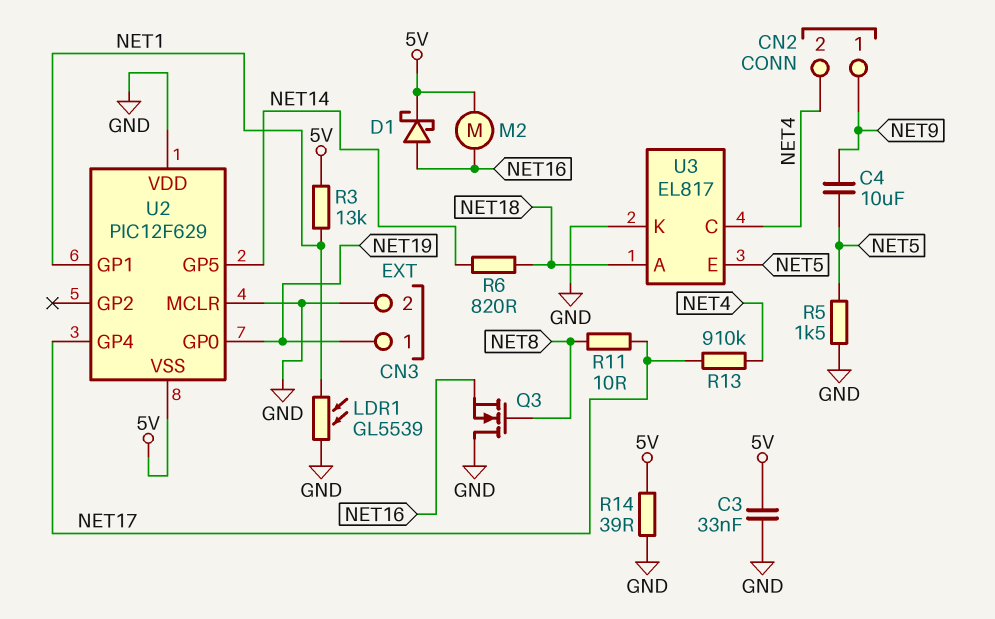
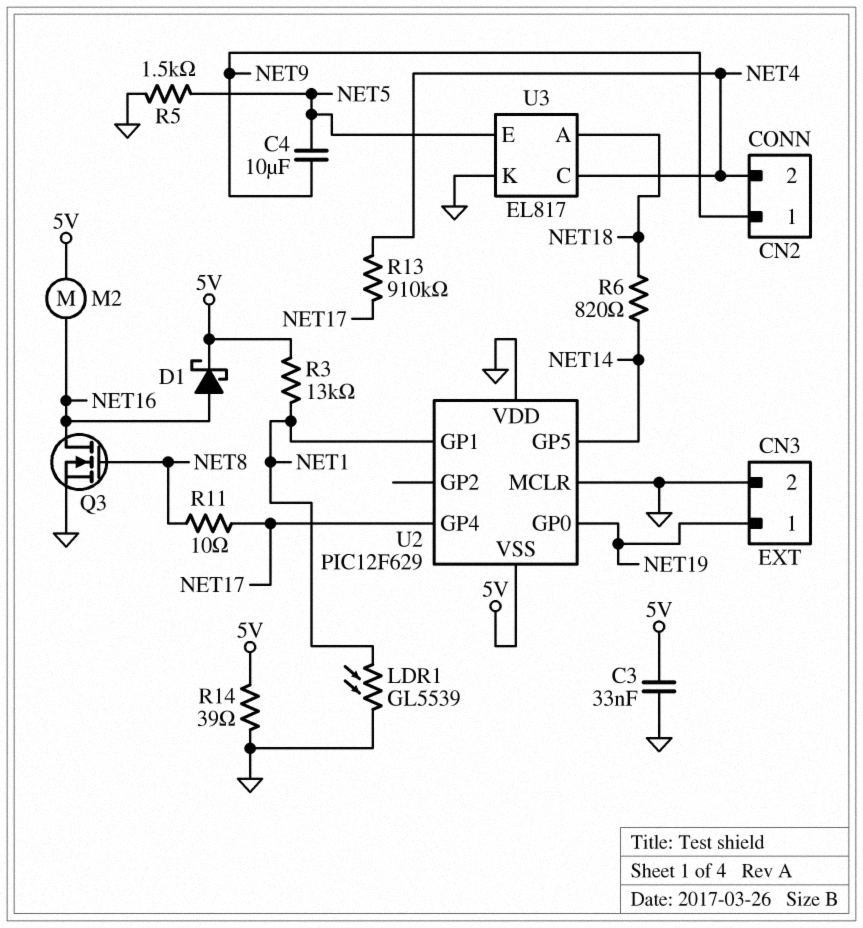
Q3: NMOS (G NET8, D GND, S NET16) -> NMOS (G NET8, D NET16, S GND)

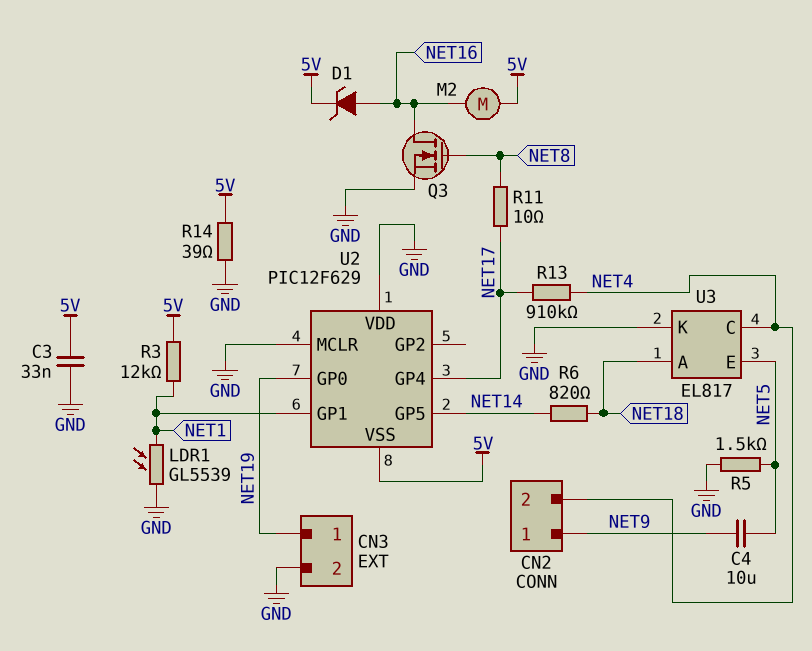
D1: schottky (A NET16, K 5V) -> zener (A NET16, K 5V)
R3: 13k (5V, NET1) -> 12k (5V, NET1)

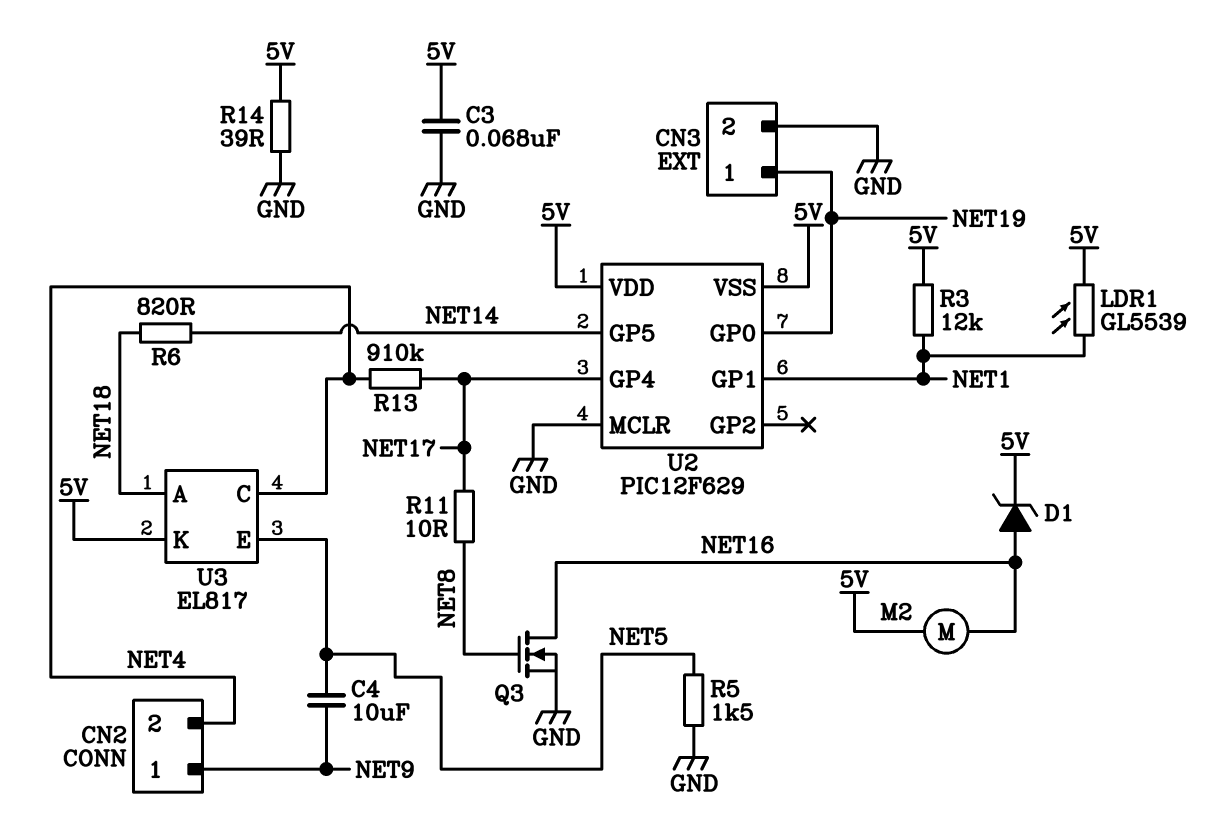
C3: 33nF (5V, GND) -> 68nF (5V, GND)
LDR1: GL5539 (GND, NET1) -> GL5539 (5V, NET1)
U2 pin VDD: GND -> 5V
U3 pin K: GND -> 5V

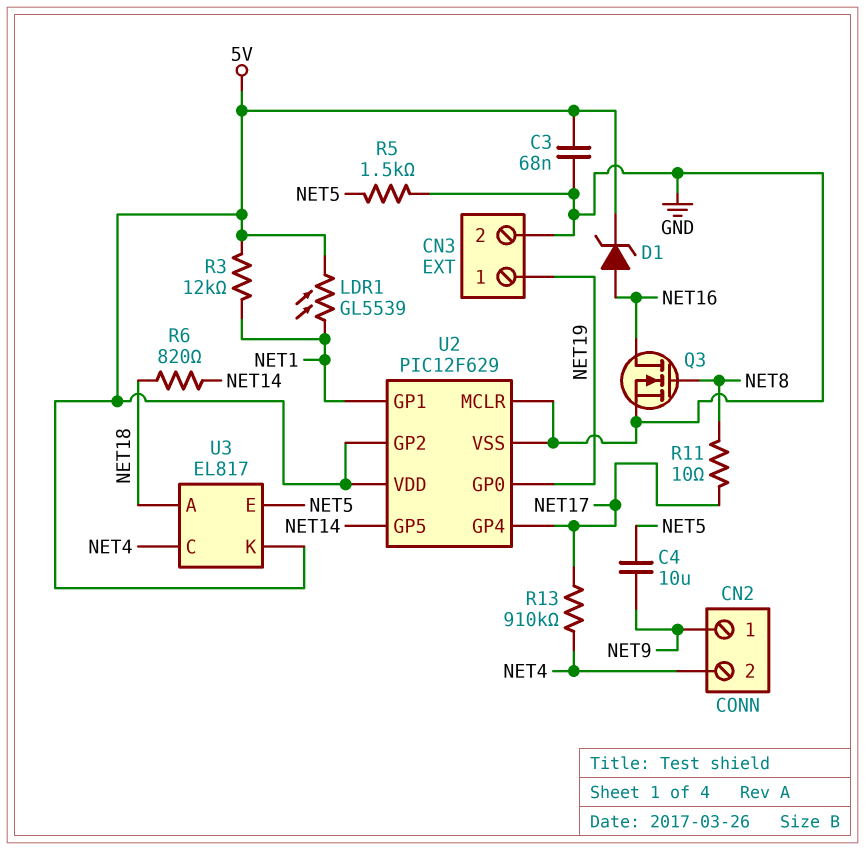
M2: motor (5V, NET16) -> none
R14: 39 (5V, GND) -> none
U2 pin GP2: none -> 5V
U2 pin VSS: 5V -> GND

